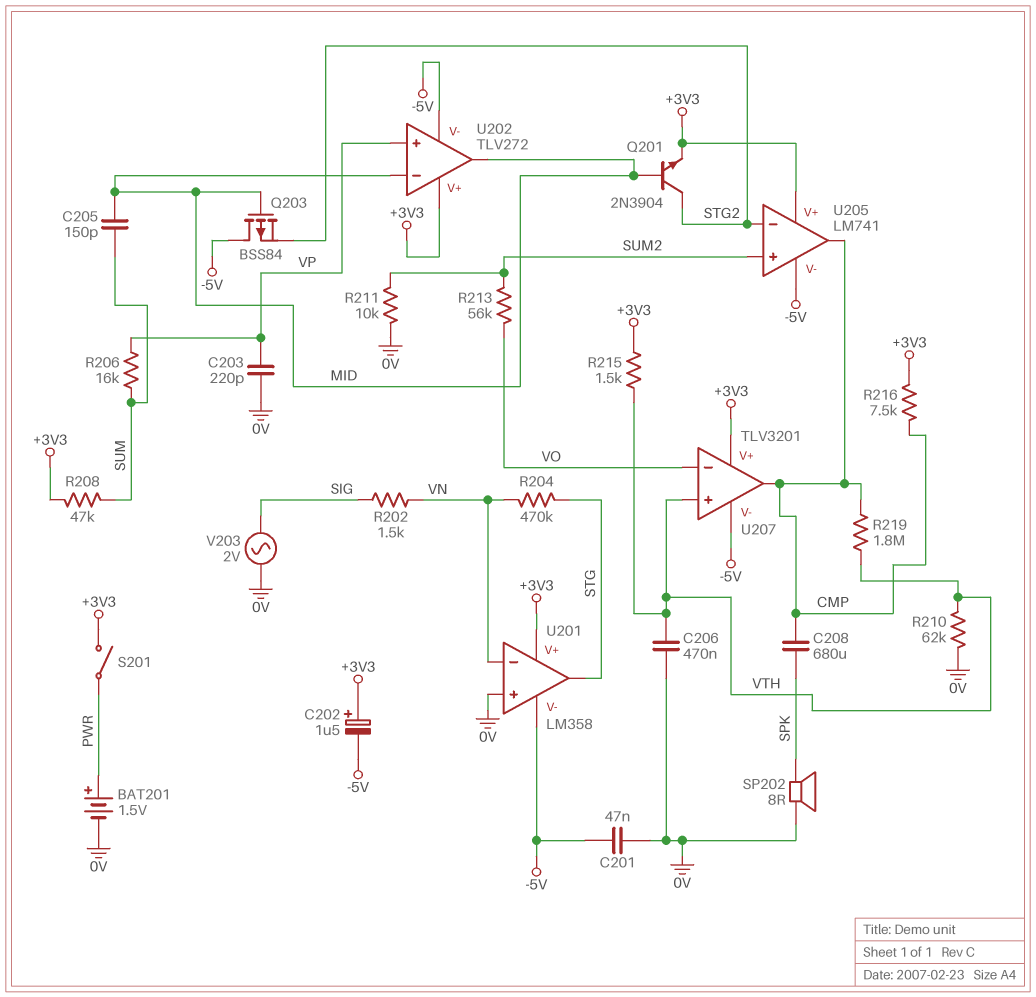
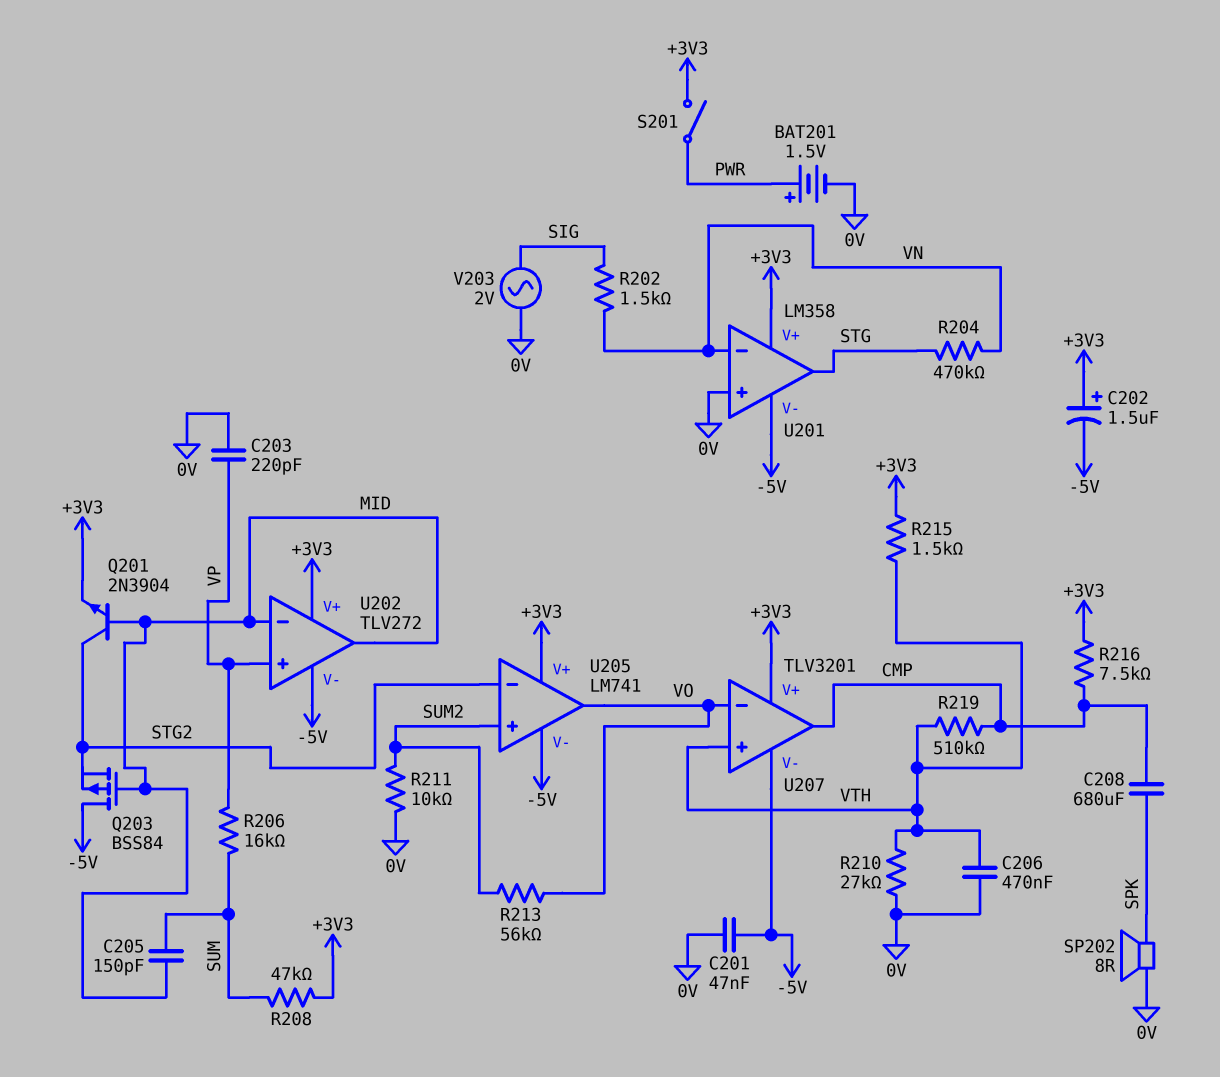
R210: 62k (0V, VTH) -> 27k (0V, VTH)
R219: 1.8M (CMP, VTH) -> 510k (CMP, VTH)
U205 pin out: CMP -> VO

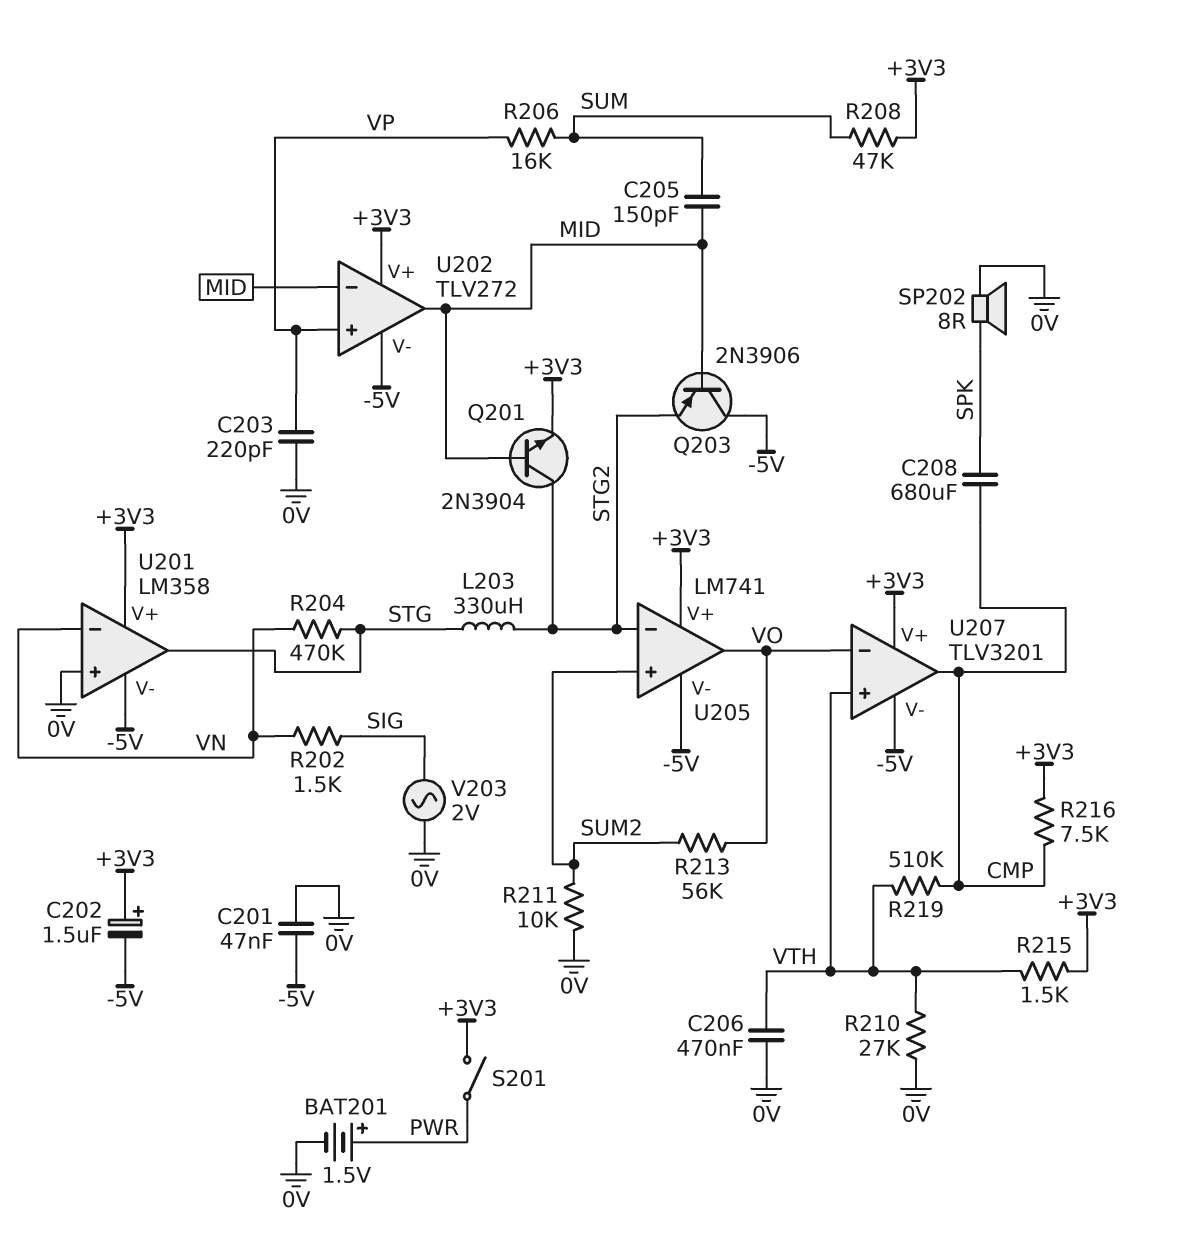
L203: none -> 330uH (STG, STG2)
Q203: PMOS BSS84 (G MID, D -5V, S STG2) -> PNP 2N3906 (B MID, C -5V, E STG2)

